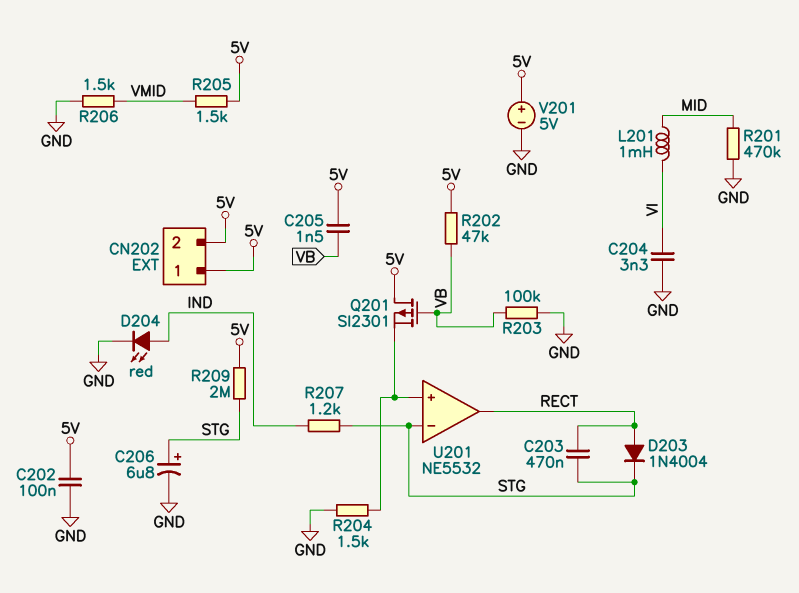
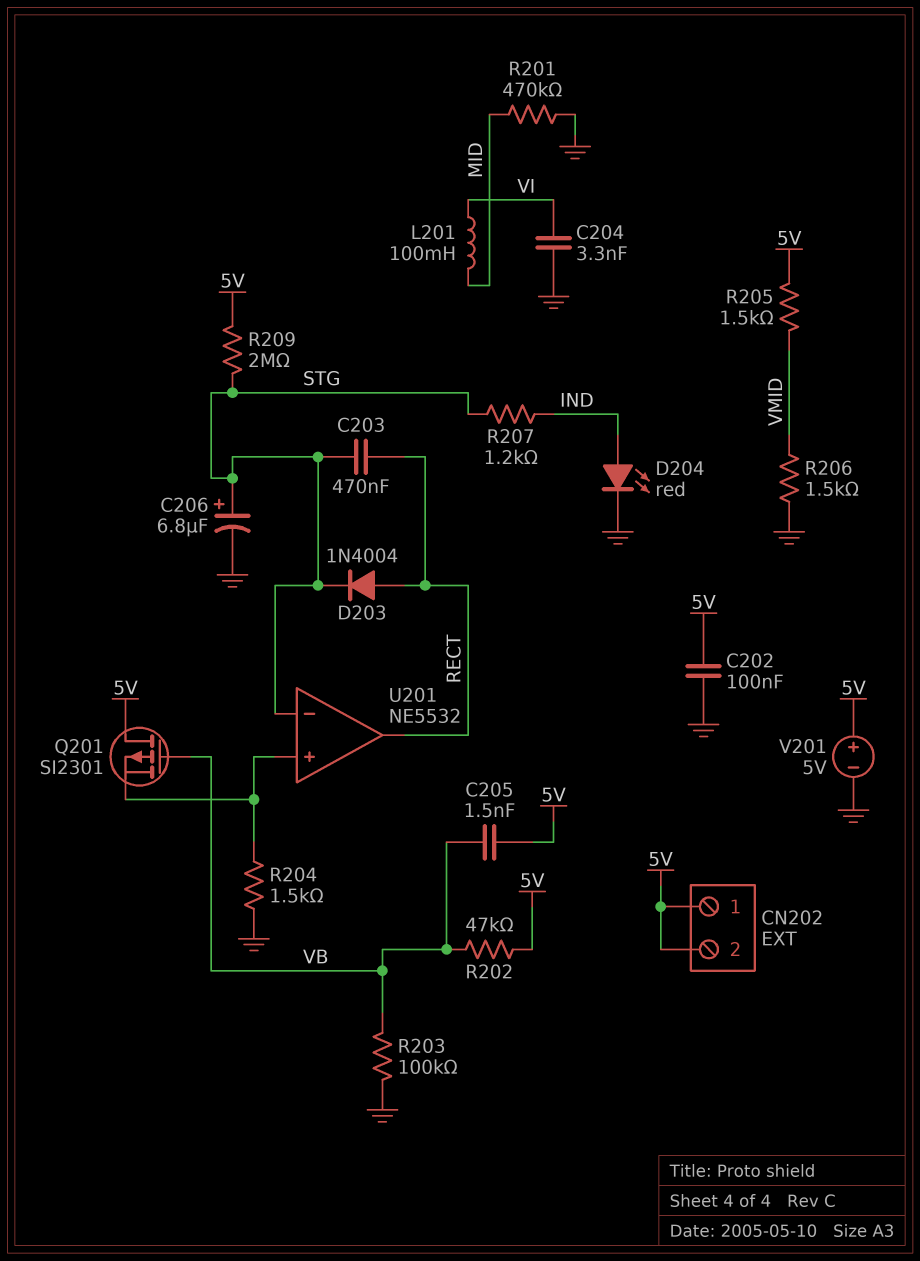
L201: 1mH (MID, VI) -> 100mH (MID, VI)

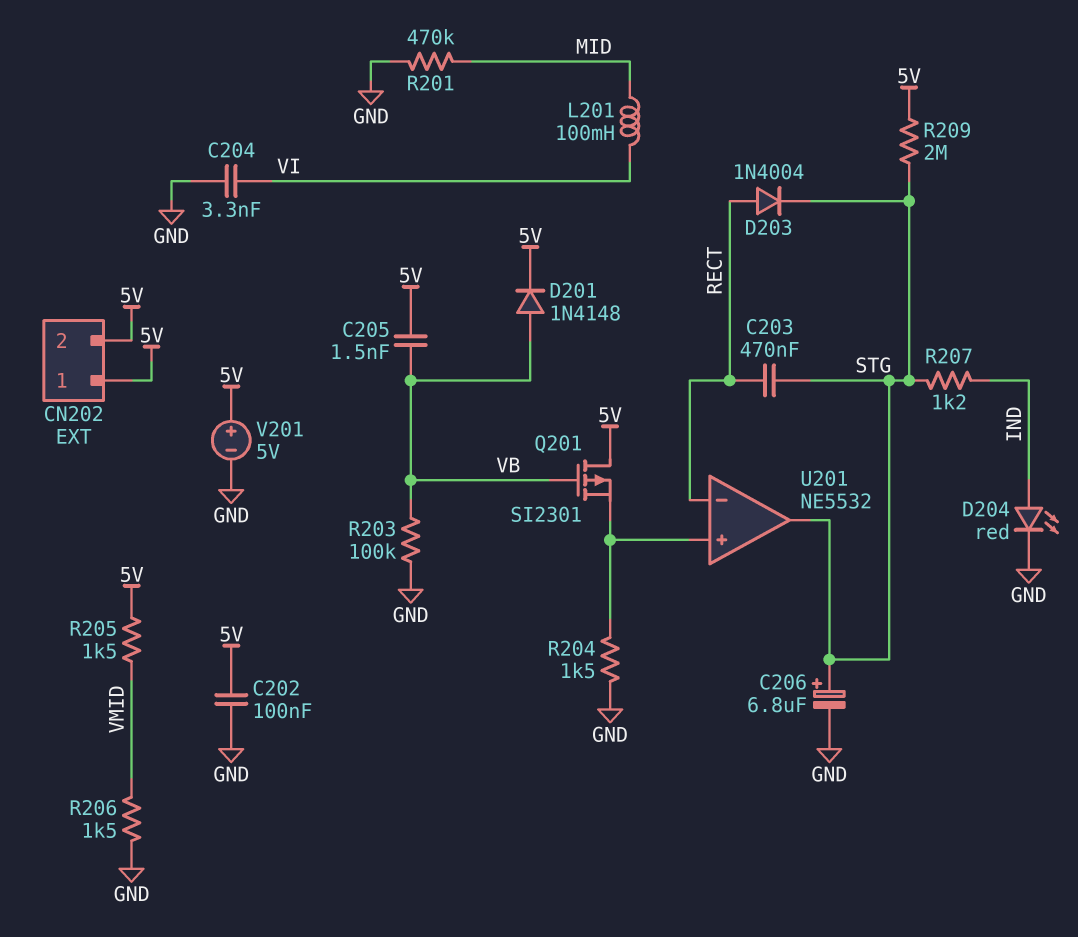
D201: none -> diode 1N4148 (A VB, K 5V)
R202: 47k (5V, VB) -> none
U201 pin in-: STG -> RECT
U201 pin out: RECT -> STG

